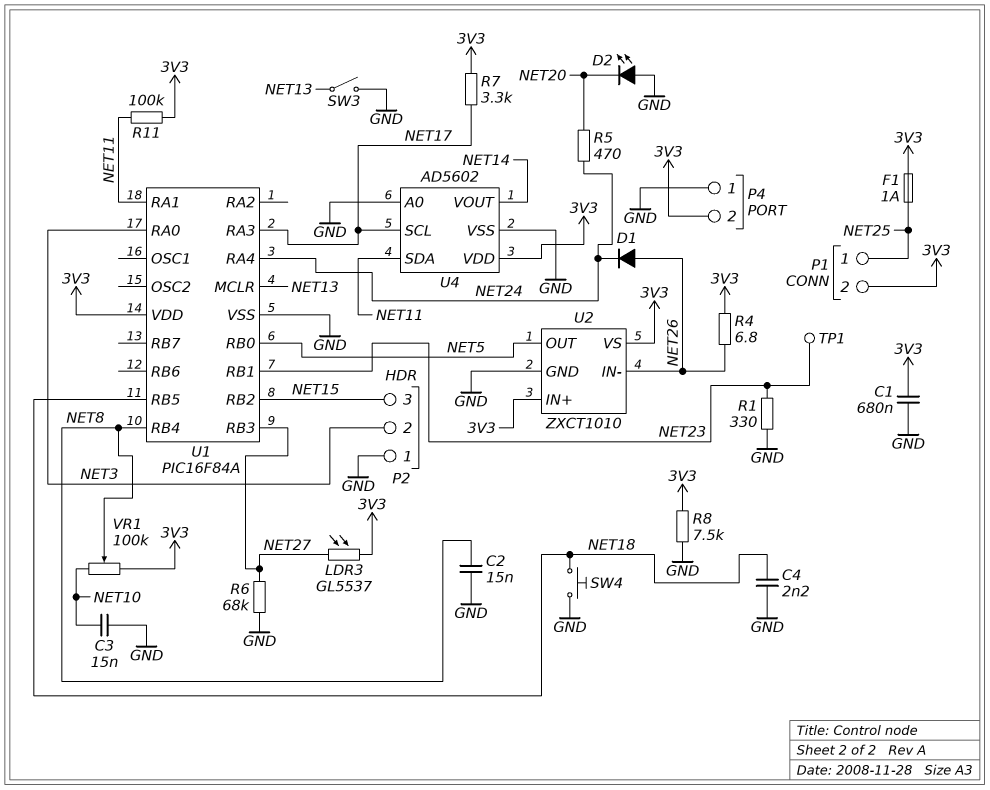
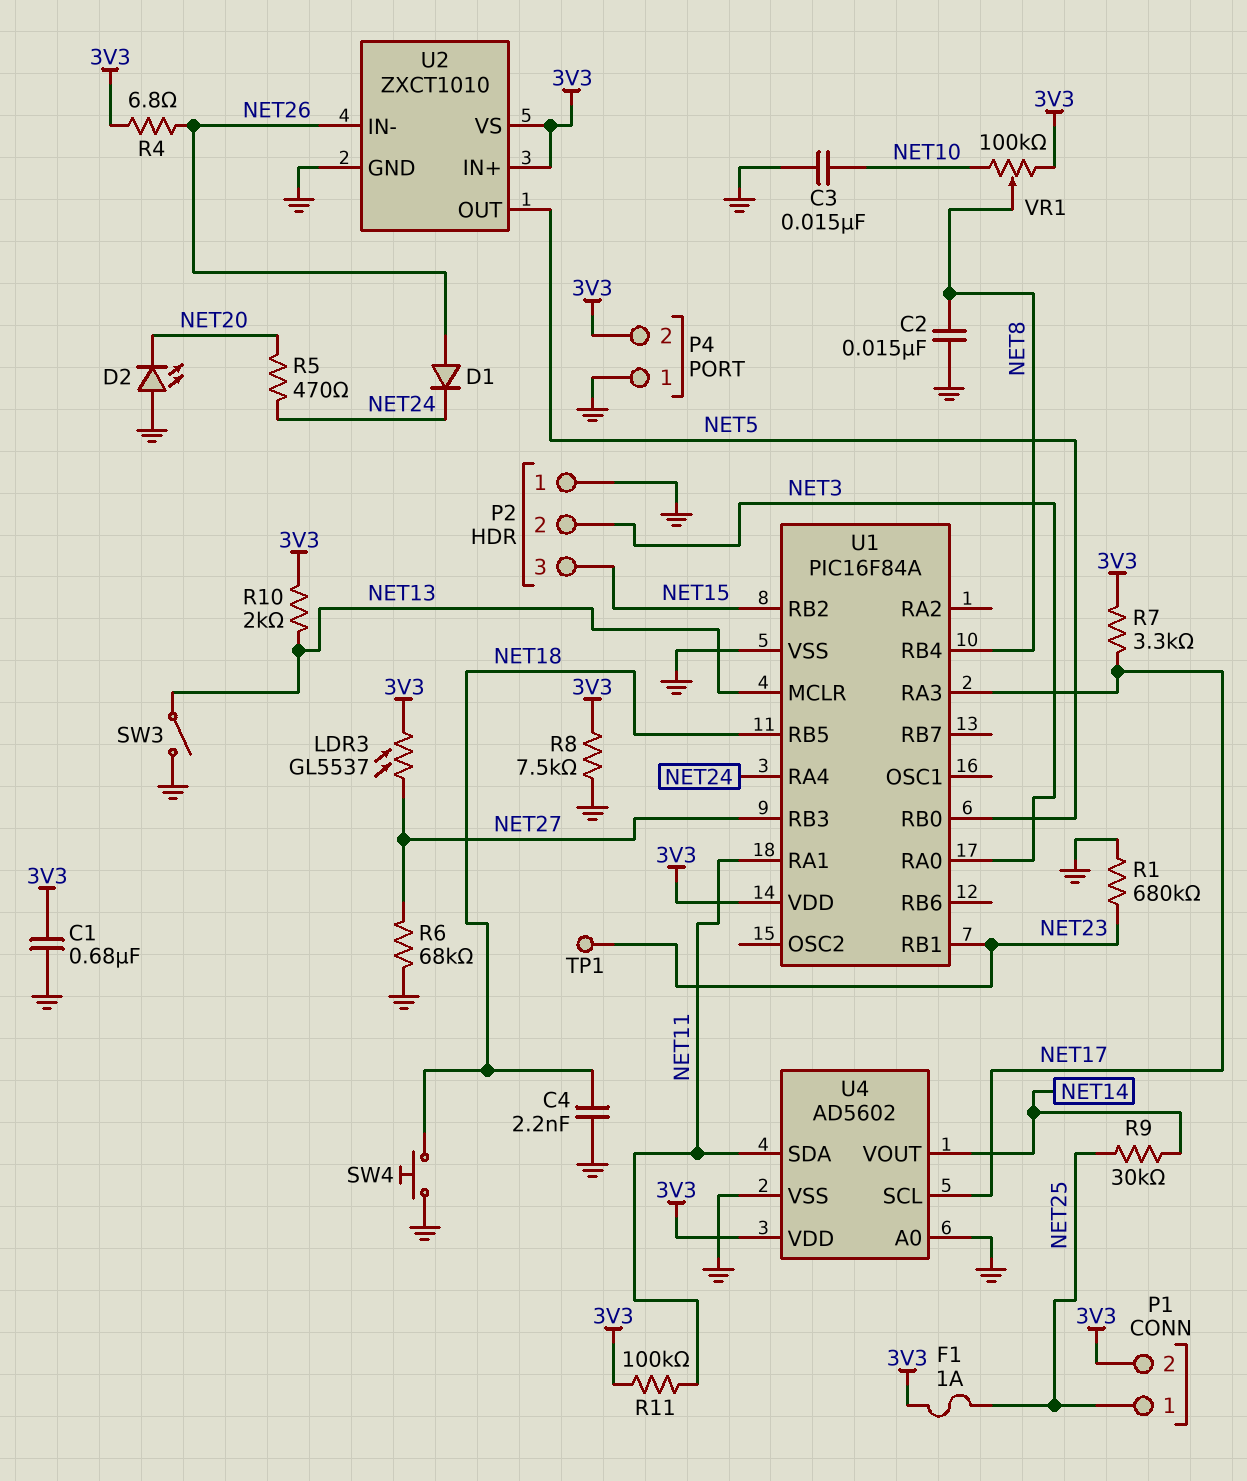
R1: 330 (GND, NET23) -> 680k (GND, NET23)
R9: none -> 30k (NET14, NET25)
R10: none -> 2k (3V3, NET13)

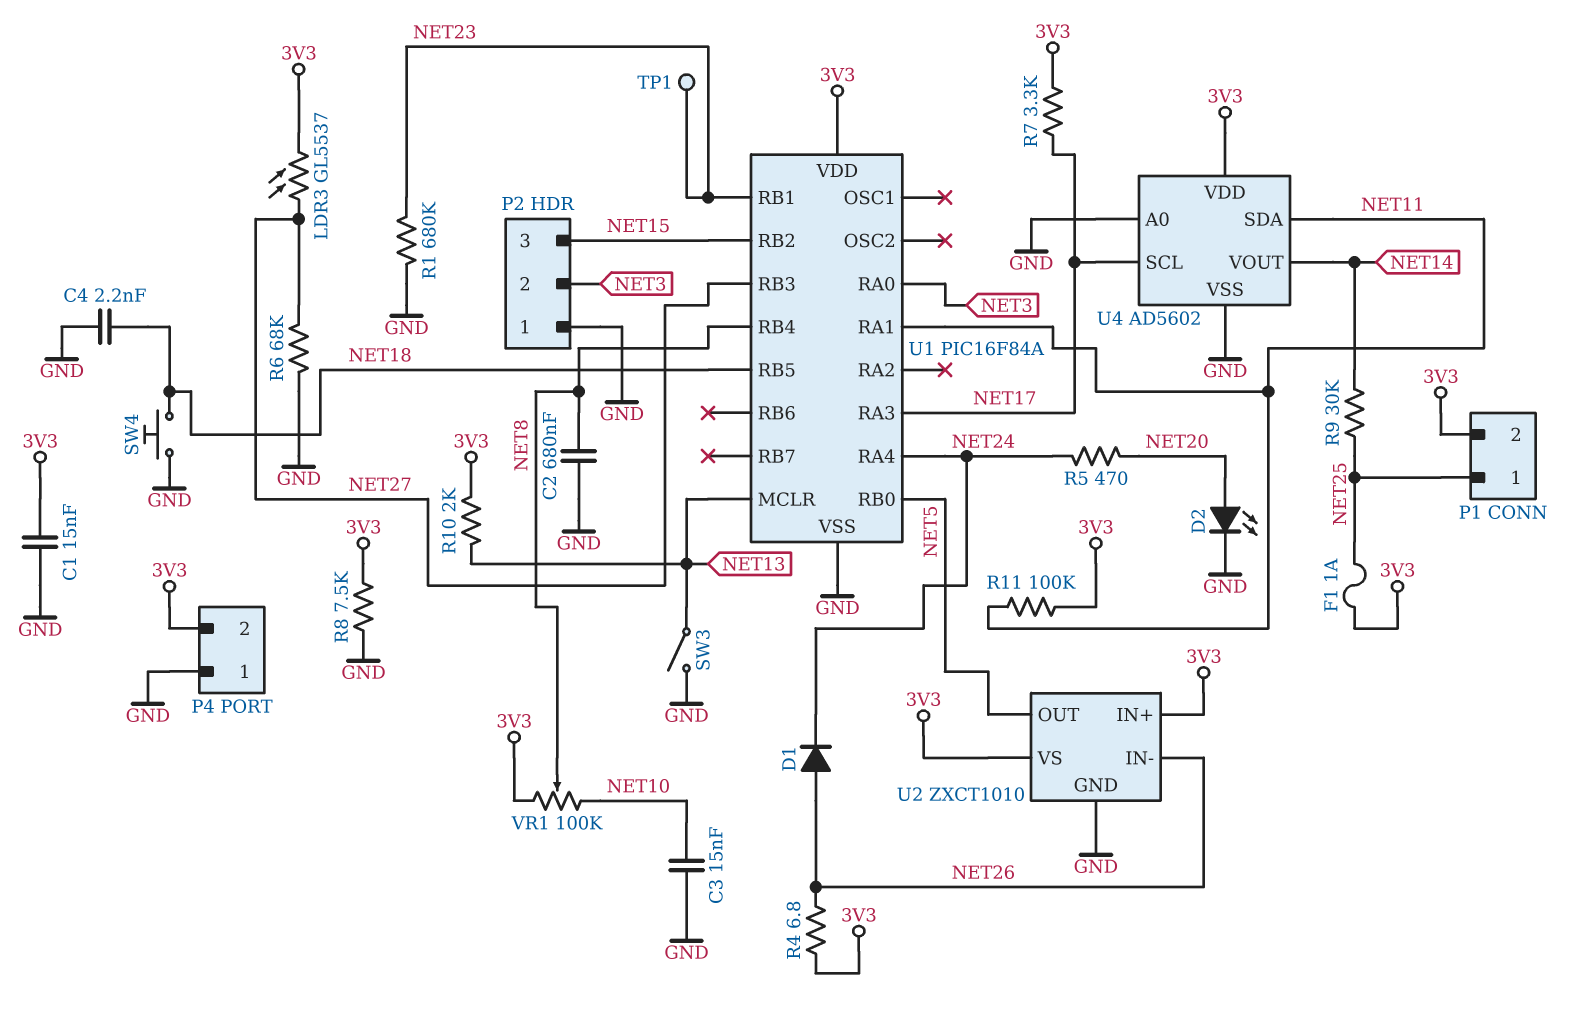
C1: 680nF (3V3, GND) -> 15nF (3V3, GND)
C2: 15nF (GND, NET8) -> 680nF (GND, NET8)
D2: LED (A GND, K NET20) -> LED (A NET20, K GND)

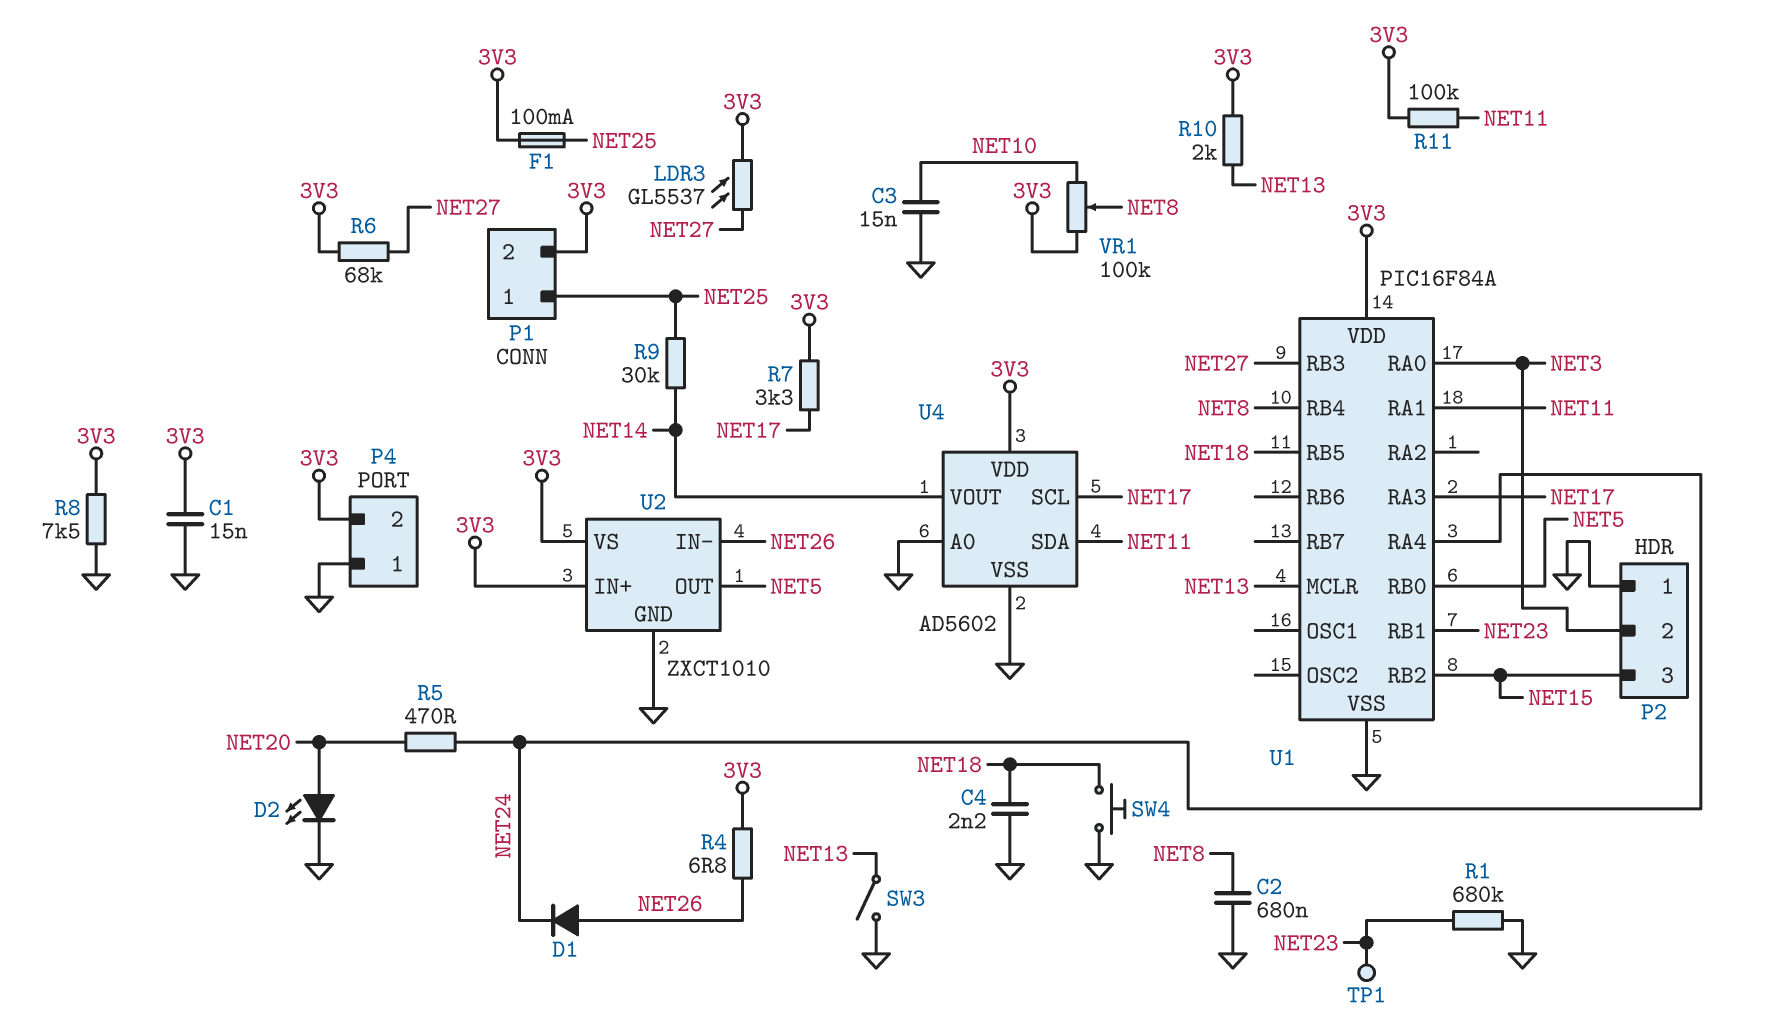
F1: 1A (3V3, NET25) -> 100mA (3V3, NET25)
R6: 68k (GND, NET27) -> 68k (3V3, NET27)

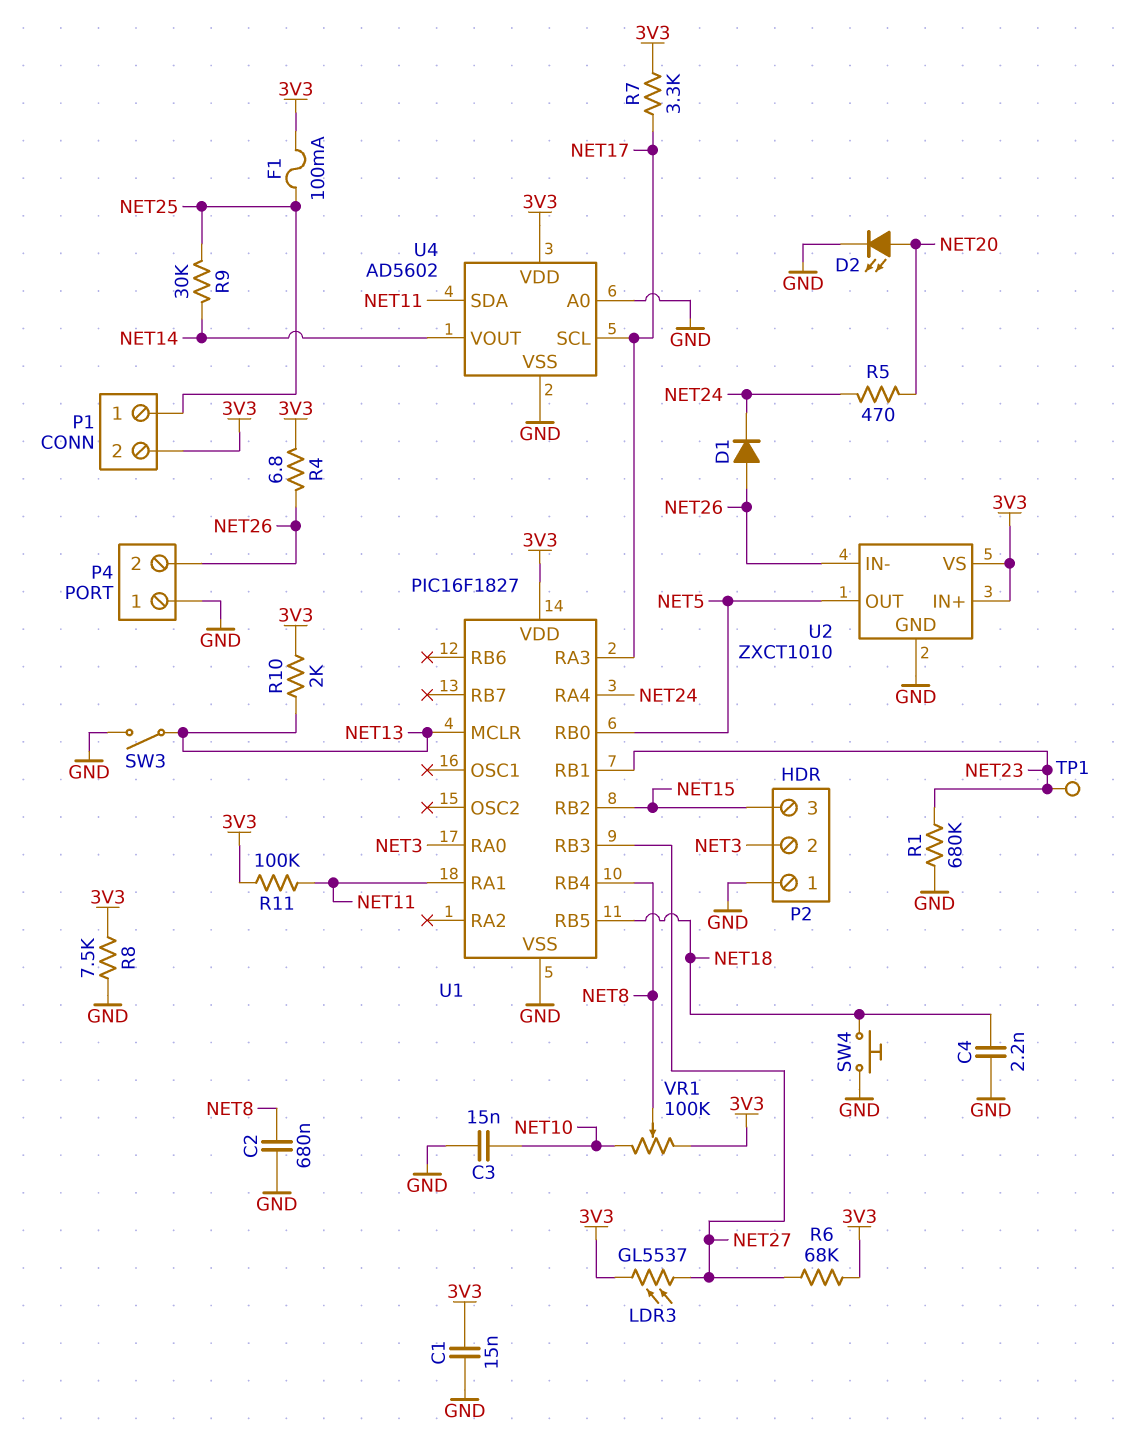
P4 pin 2: 3V3 -> NET26
U1: PIC16F84A -> PIC16F1827

